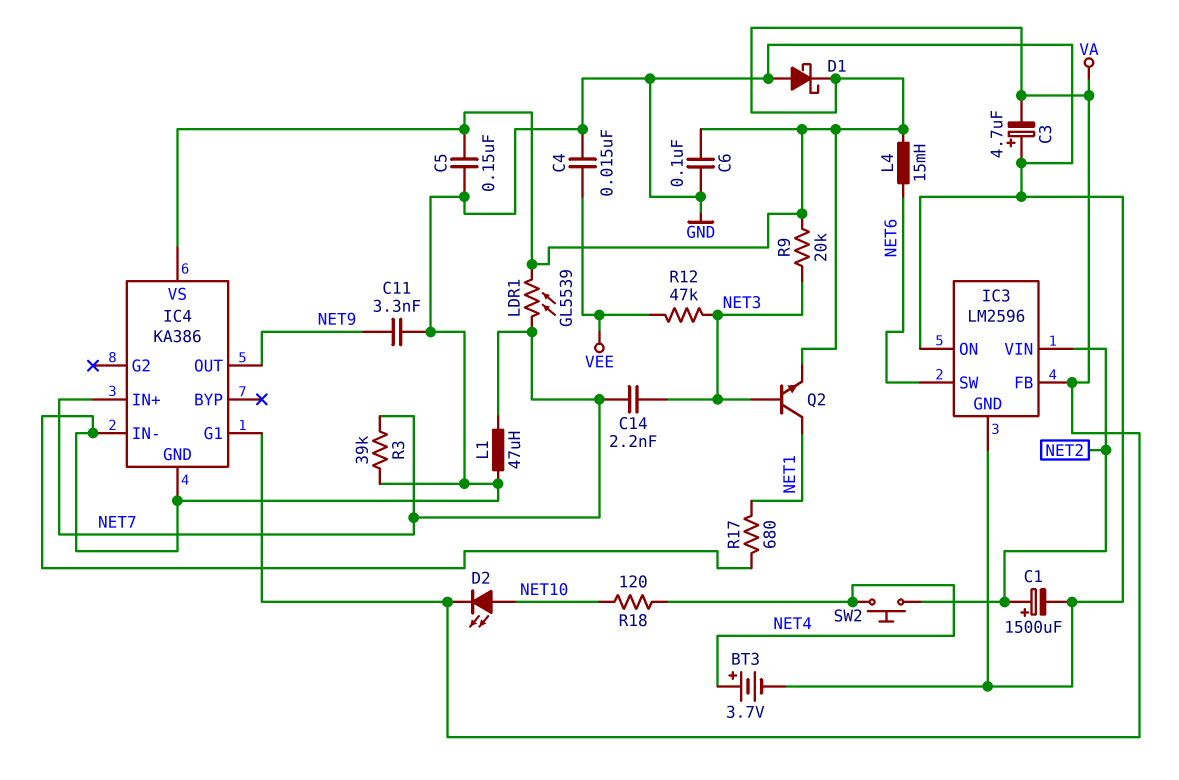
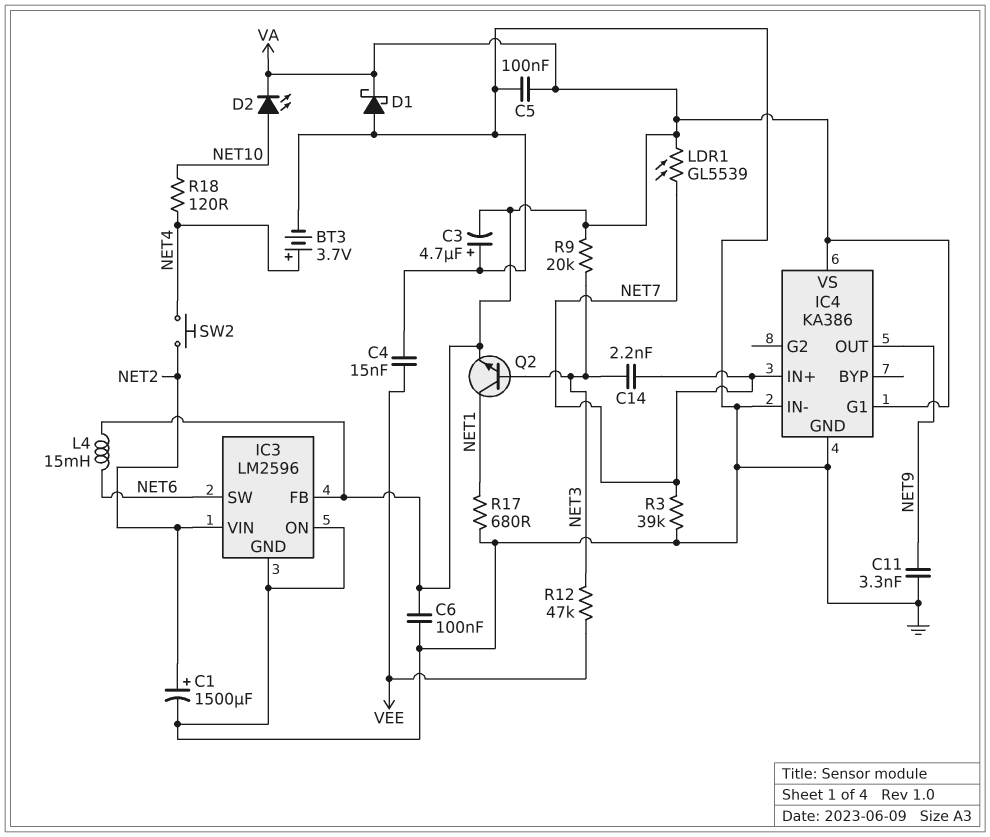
C5: 150nF (GND, VA) -> 100nF (GND, VA)
L1: 47uH (GND, NET7) -> none

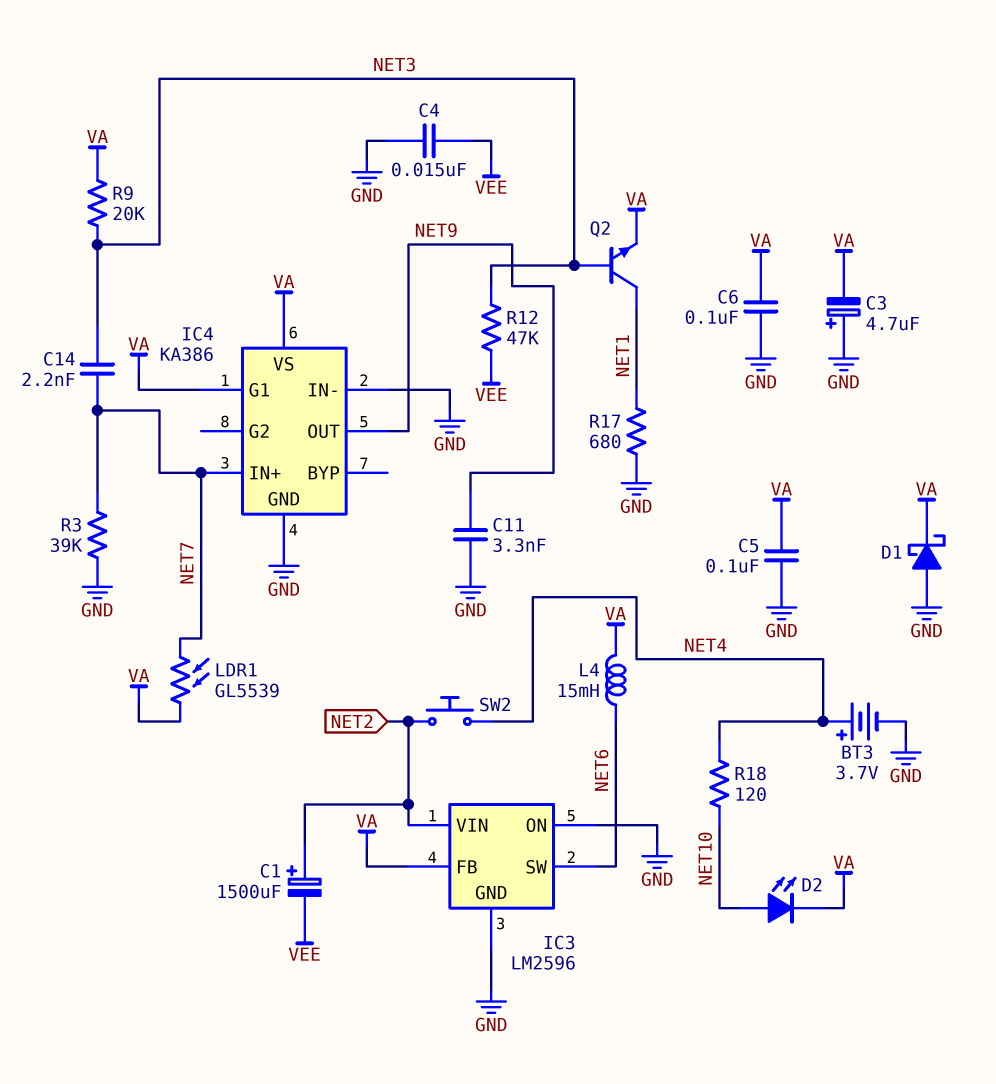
C1: 1500uF (plus NET2, minus GND) -> 1500uF (plus NET2, minus VEE)

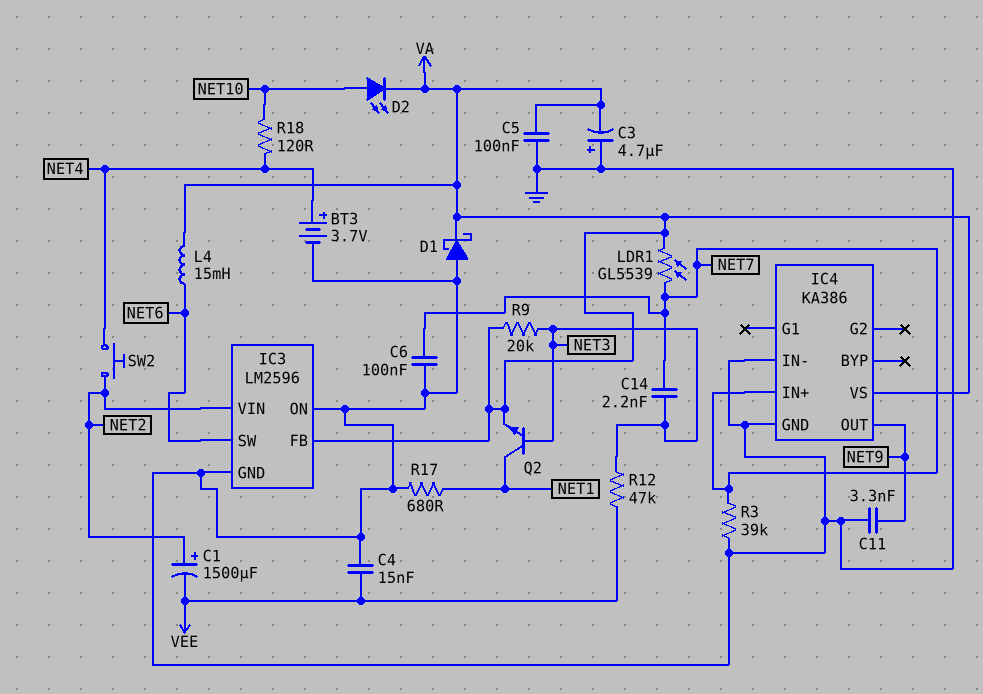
C6: 100nF (GND, VA) -> 100nF (GND, NET7)
IC4 pin G1: VA -> none

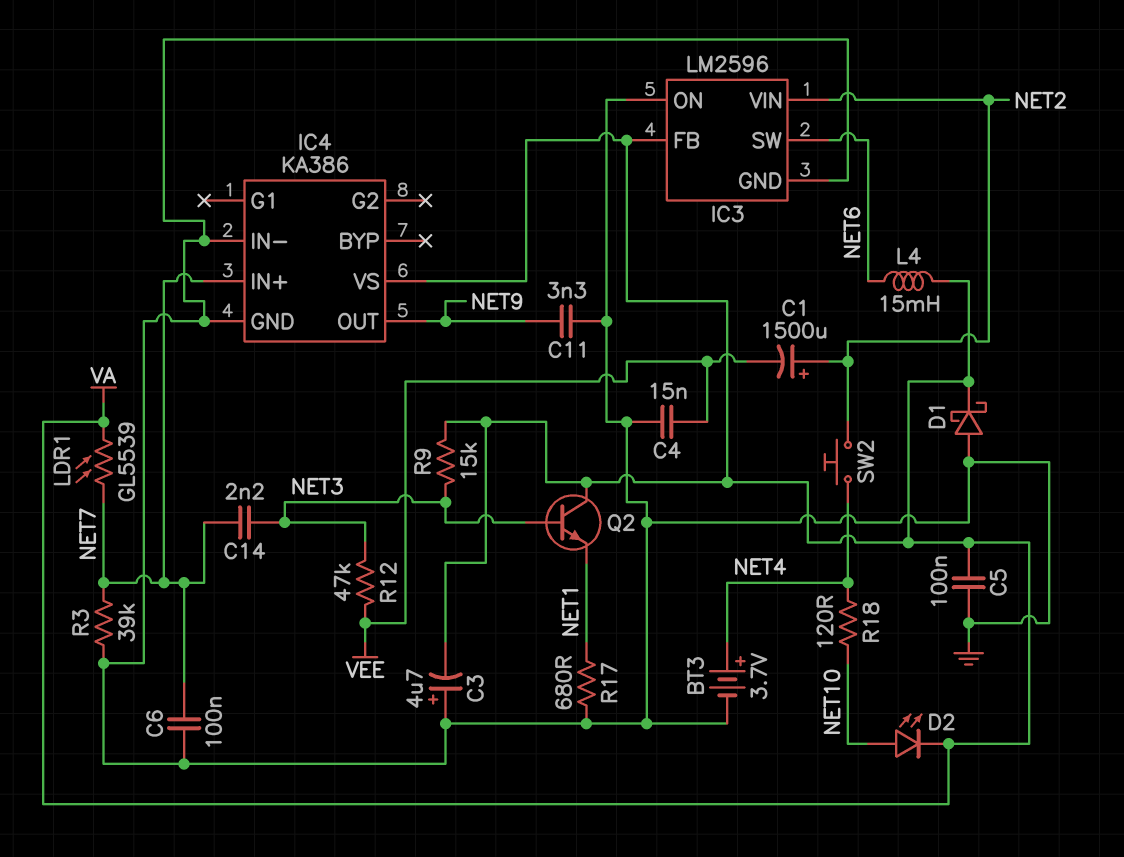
Q2: NPN (B NET3, C NET1, E VA) -> NPN (B NET3, C VA, E NET1)
R9: 20k (NET3, VA) -> 15k (NET3, VA)

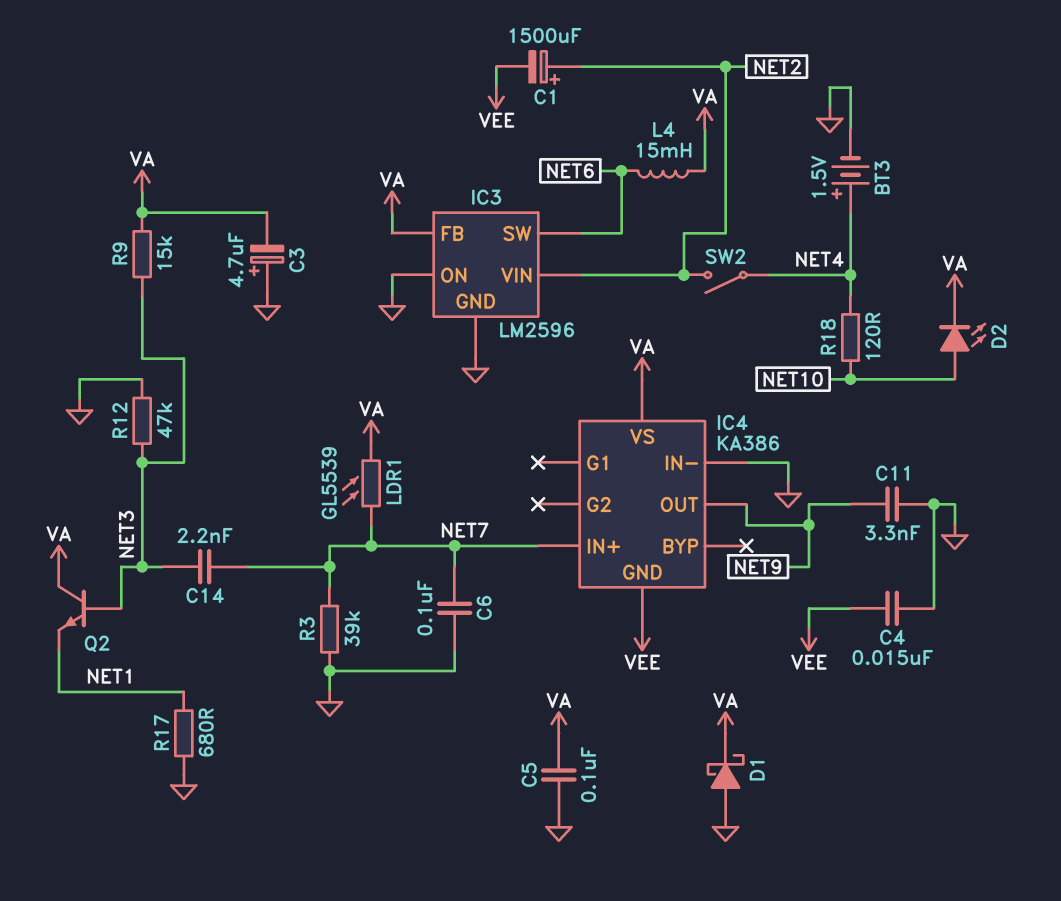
BT3: 3.7V (plus NET4, minus GND) -> 1.5V (plus NET4, minus GND)
IC4 pin GND: GND -> VEE
R12: 47k (NET3, VEE) -> 47k (GND, NET3)
SW2: button (NET2, NET4) -> switch (NET2, NET4)

